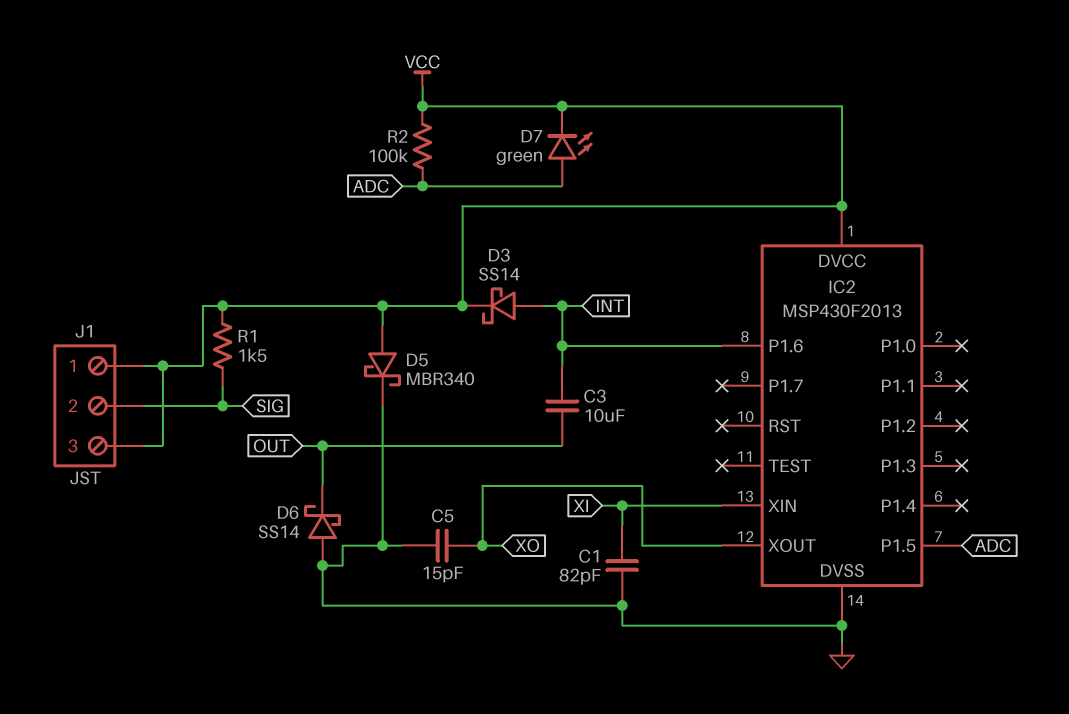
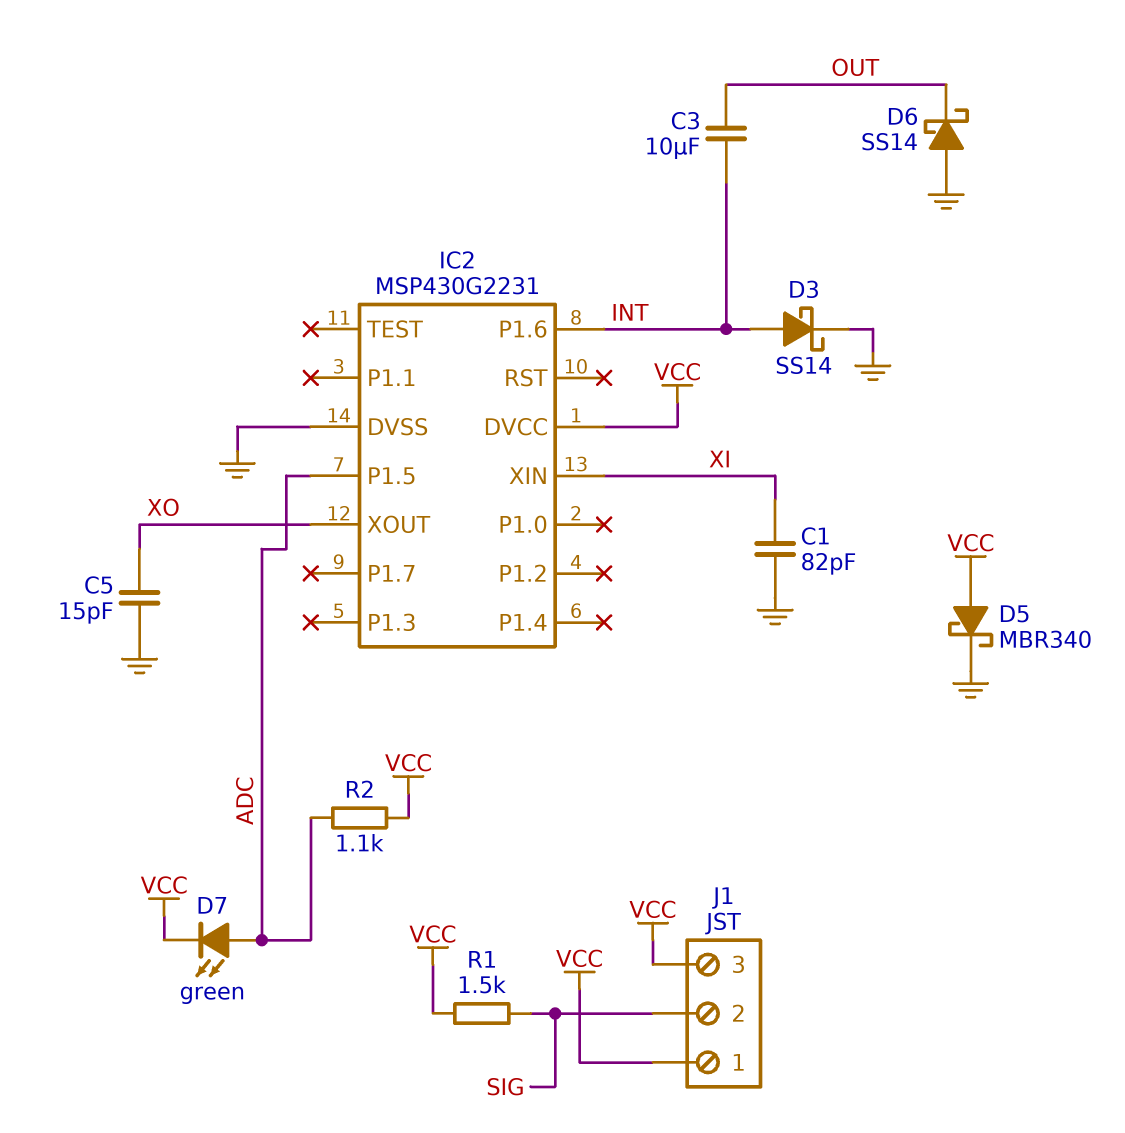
D3: schottky SS14 (A INT, K VCC) -> schottky SS14 (A INT, K GND)
IC2: MSP430F2013 -> MSP430G2231
R2: 100k (ADC, VCC) -> 1.1k (ADC, VCC)

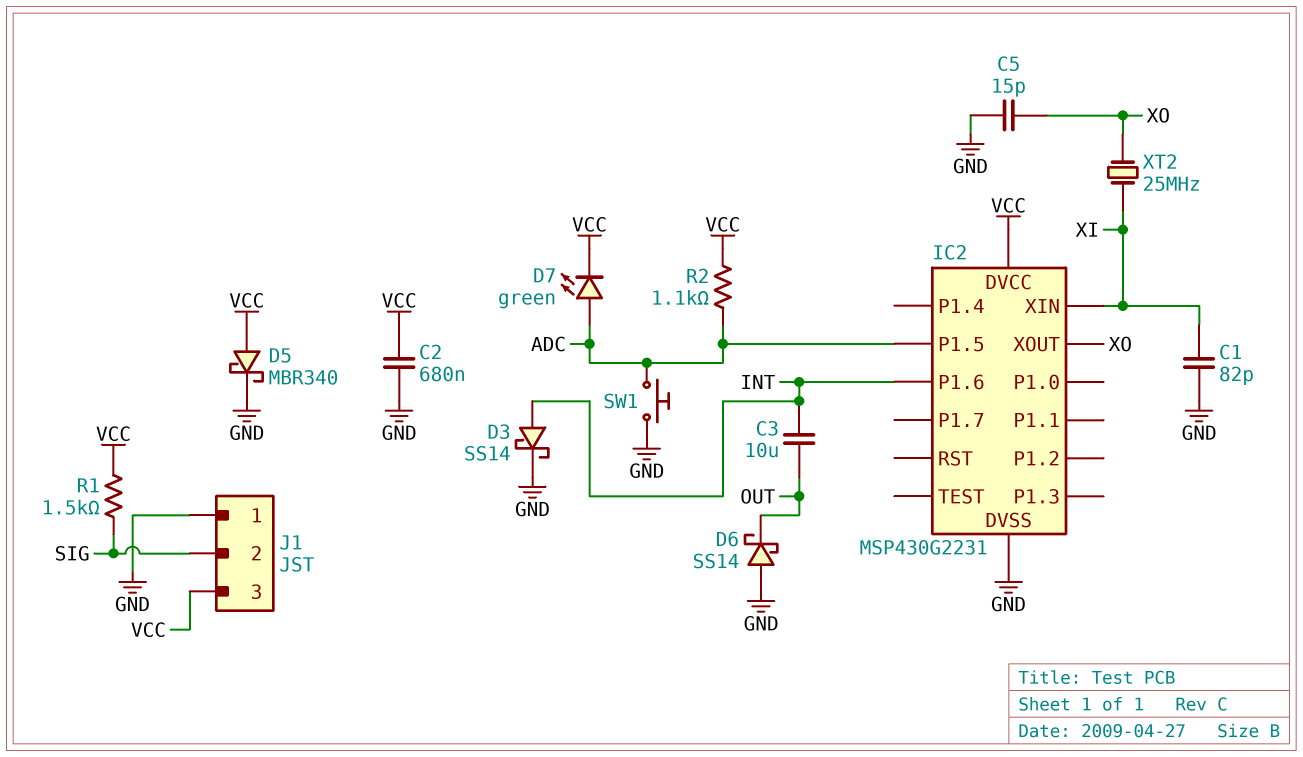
C2: none -> 680nF (GND, VCC)
J1 pin 1: VCC -> GND
SW1: none -> button (ADC, GND)
XT2: none -> 25MHz (XI, XO)

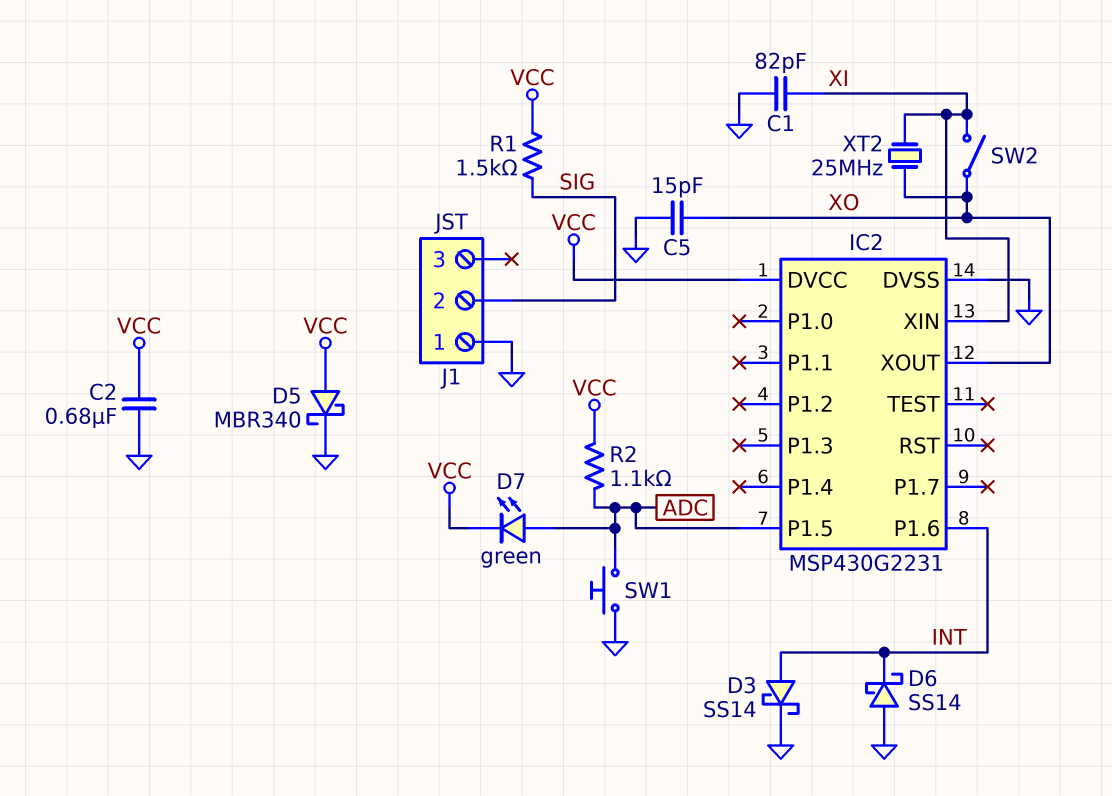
C3: 10uF (INT, OUT) -> none
D6: schottky SS14 (A GND, K OUT) -> schottky SS14 (A GND, K INT)
J1 pin 3: VCC -> none
SW2: none -> switch (XI, XO)

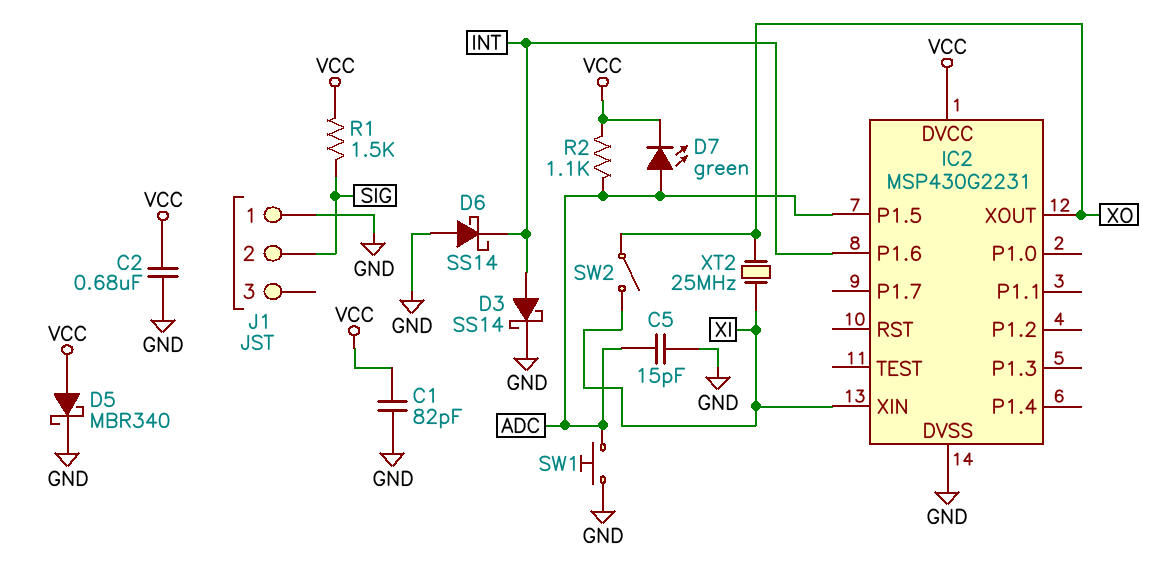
C1: 82pF (GND, XI) -> 82pF (GND, VCC)
C5: 15pF (GND, XO) -> 15pF (ADC, GND)

